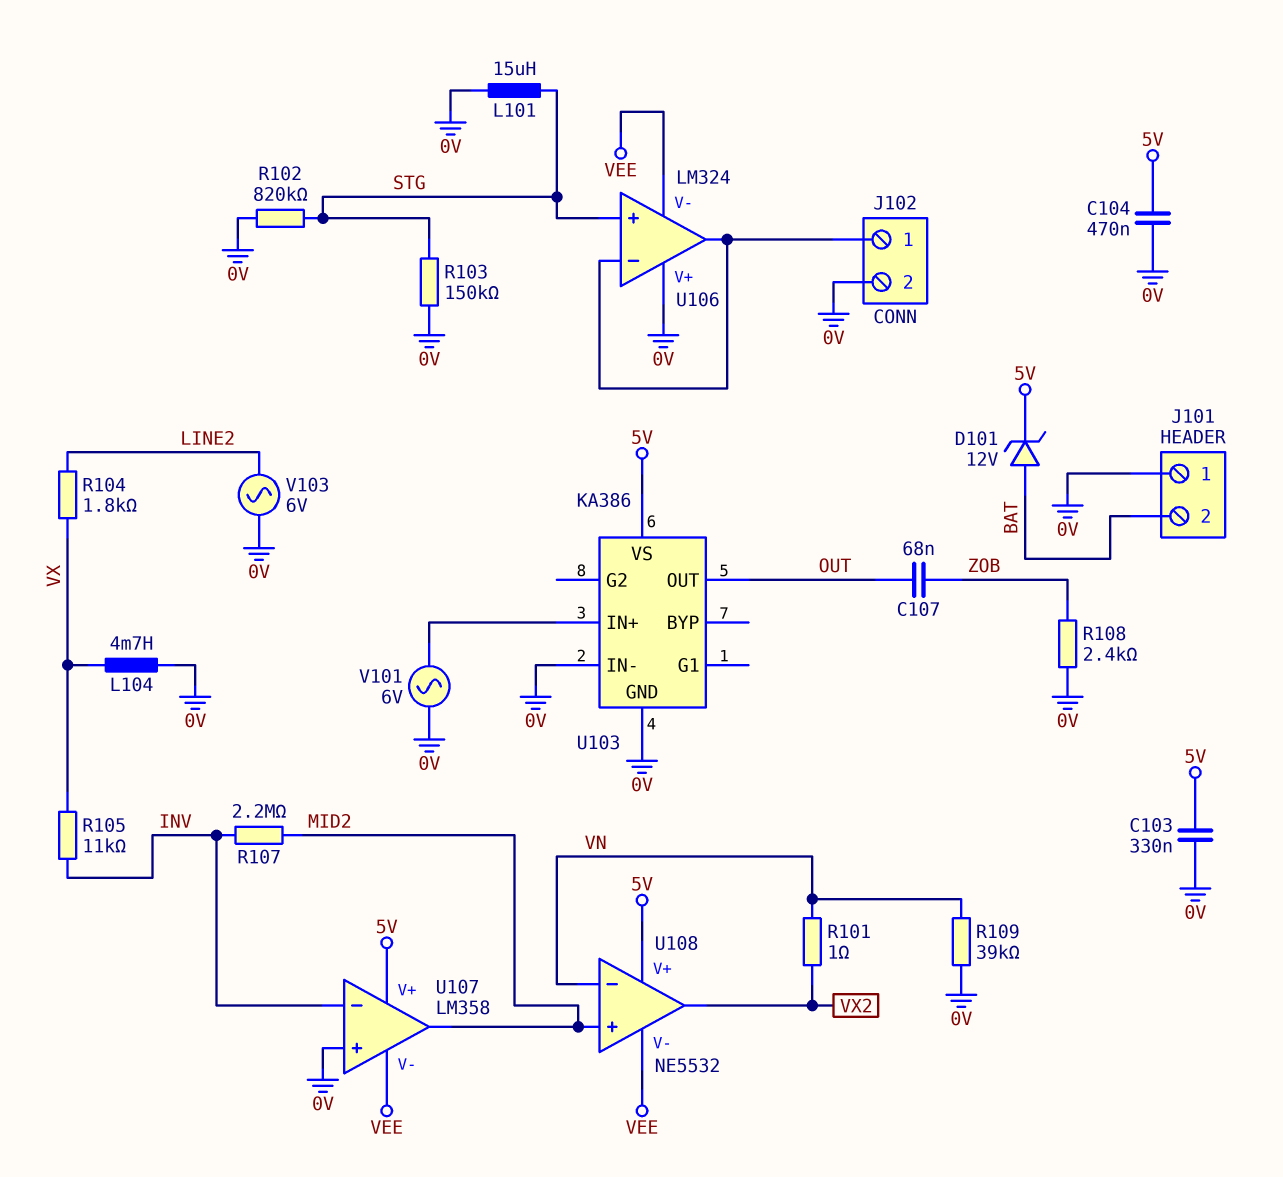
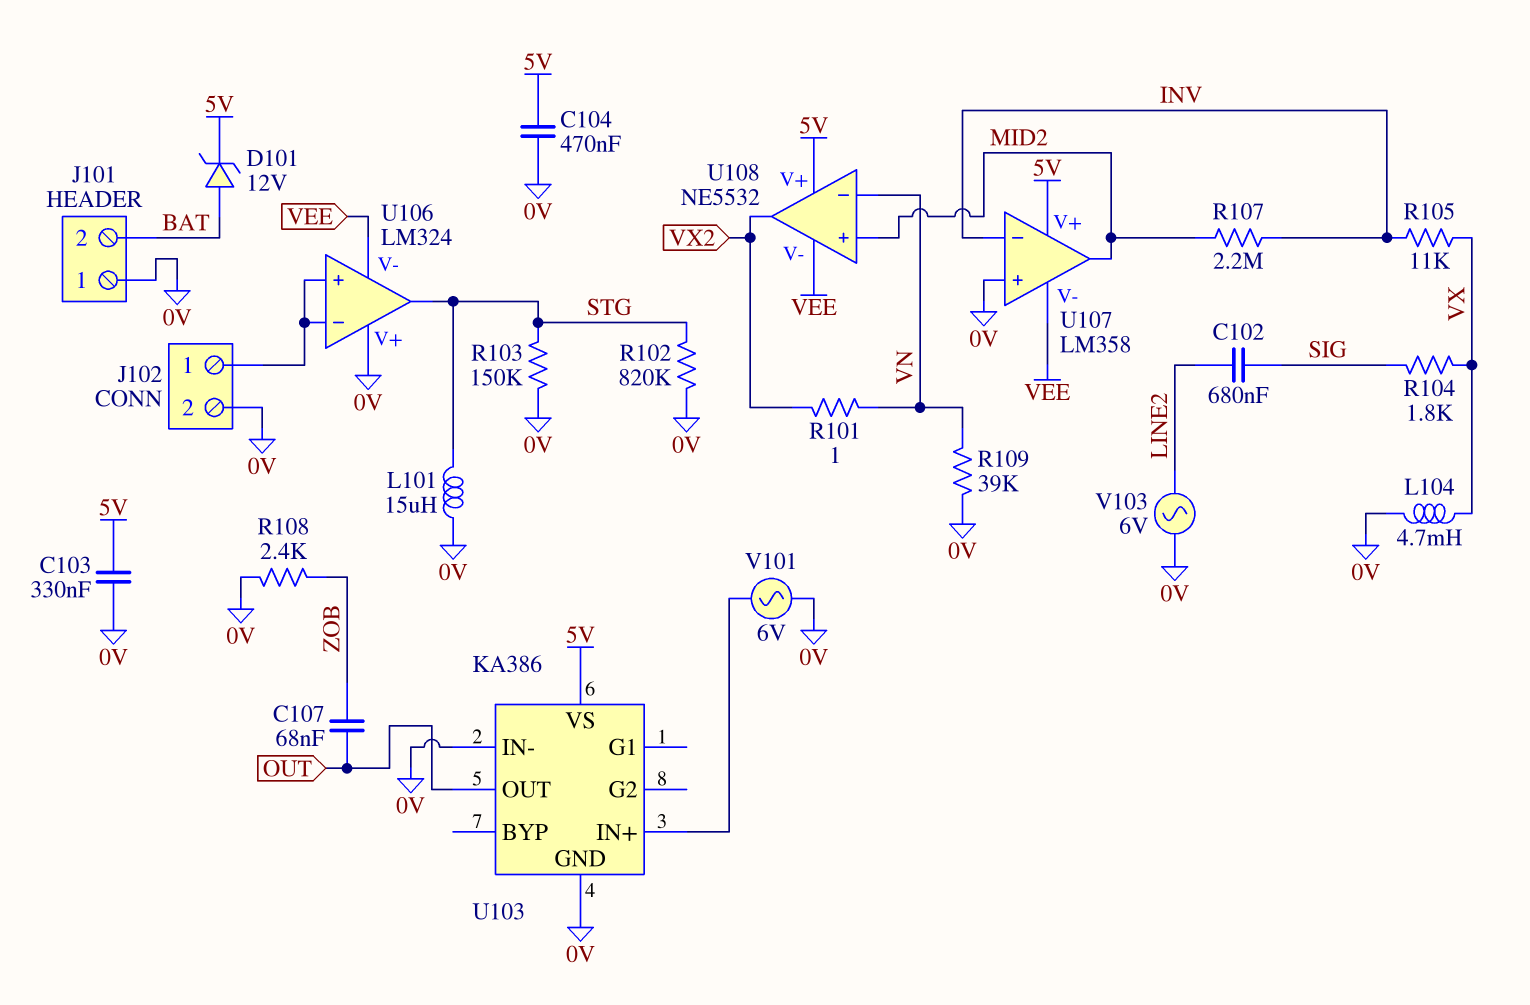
C102: none -> 680nF (LINE2, SIG)
R104: 1.8k (LINE2, VX) -> 1.8k (SIG, VX)
U106 pin in+: STG -> J102/1
U106 pin out: J102/1 -> STG

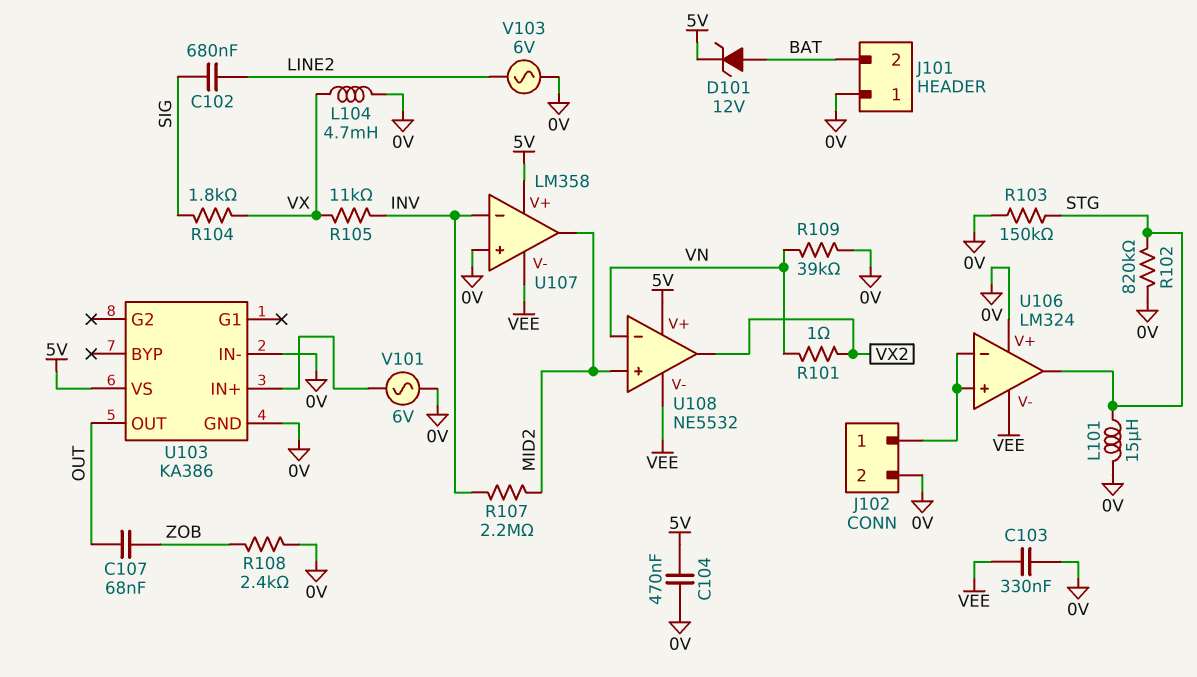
C103: 330nF (0V, 5V) -> 330nF (0V, VEE)

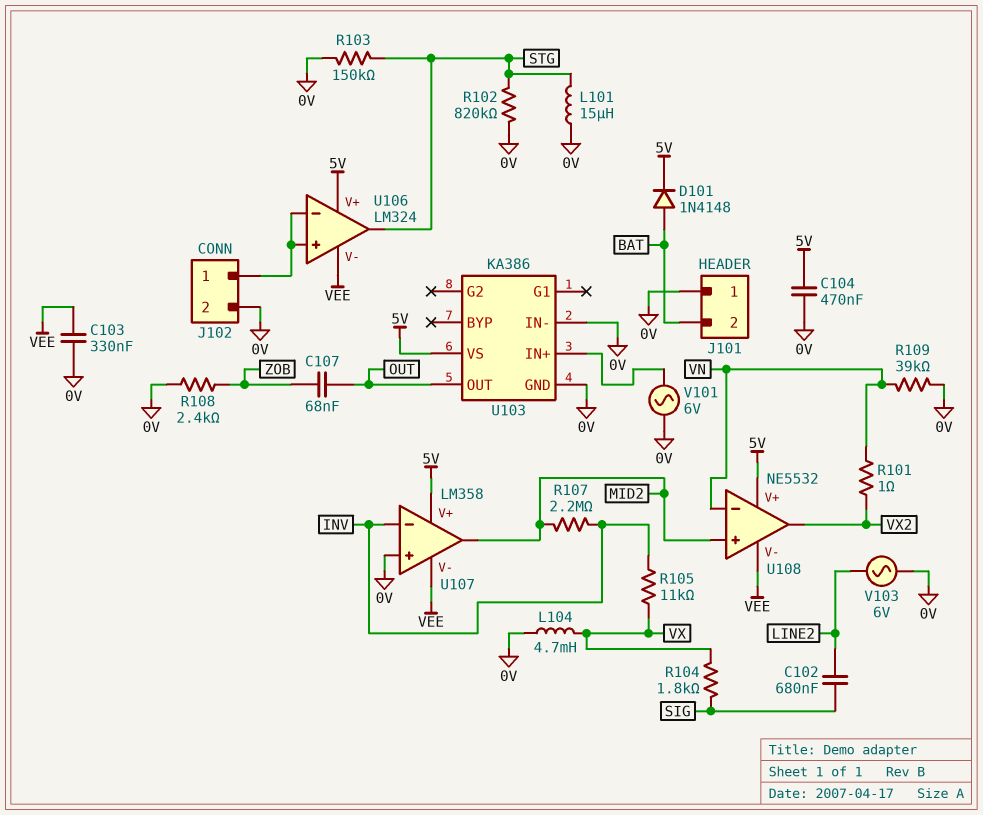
D101: zener 12V (A BAT, K 5V) -> diode 1N4148 (A BAT, K 5V)
U106 pin V+: 0V -> 5V

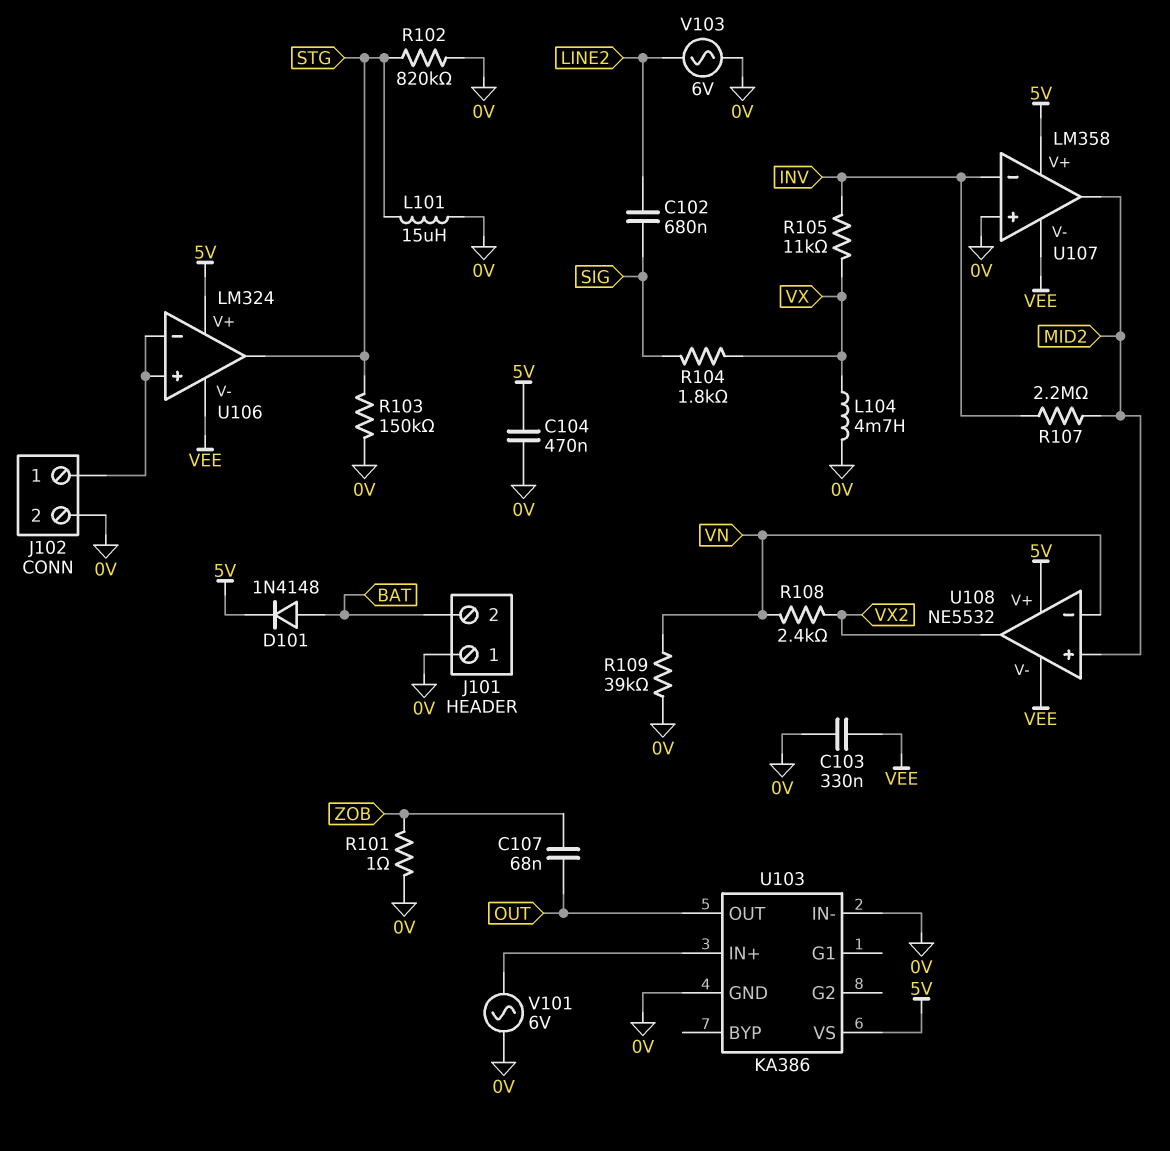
R101: 1 (VN, VX2) -> 1 (0V, ZOB)
R108: 2.4k (0V, ZOB) -> 2.4k (VN, VX2)

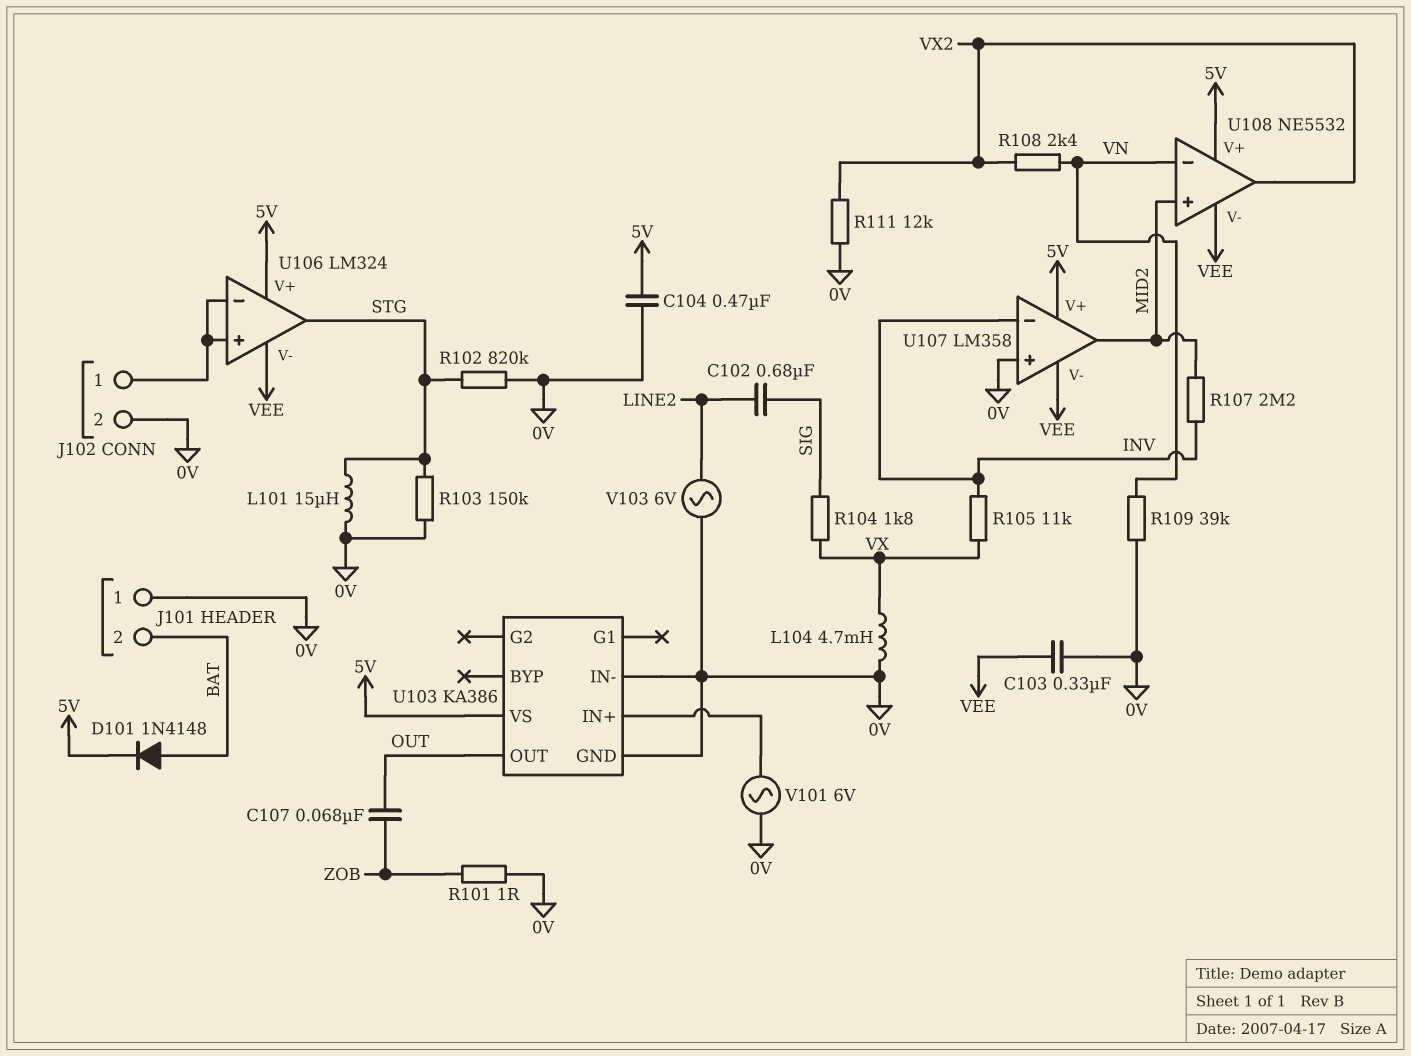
R111: none -> 12k (0V, VX2)

